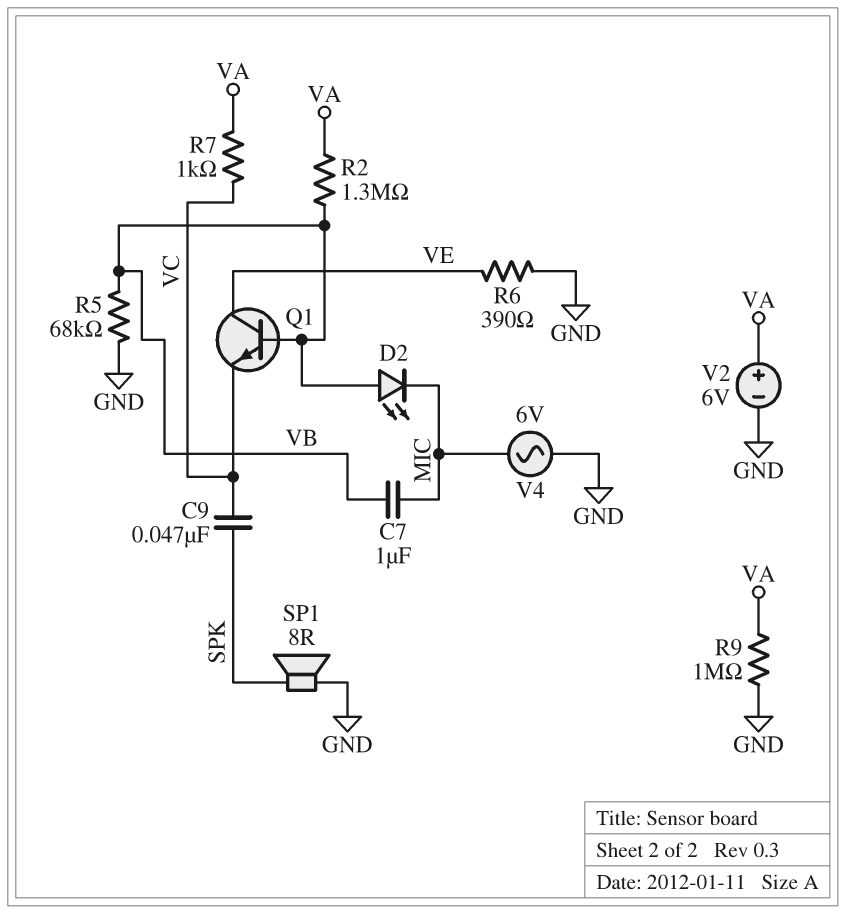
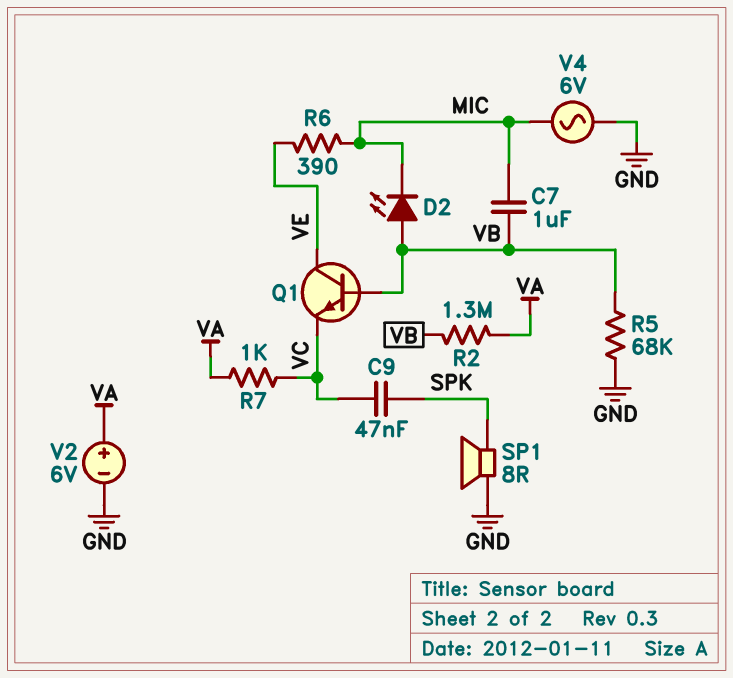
R6: 390 (GND, VE) -> 390 (MIC, VE)
R9: 1M (GND, VA) -> none

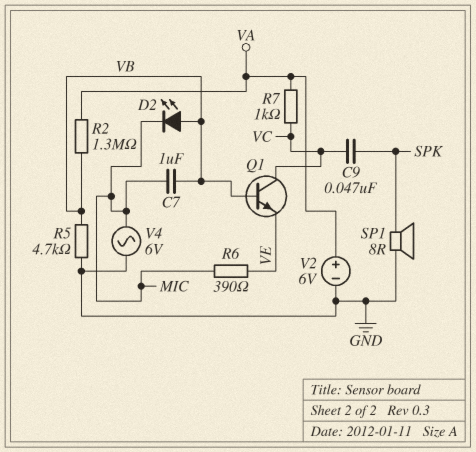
Q1: NPN (B VB, C VE, E VC) -> NPN (B VB, C VC, E VE)
R5: 68k (GND, VB) -> 4.7k (GND, VB)

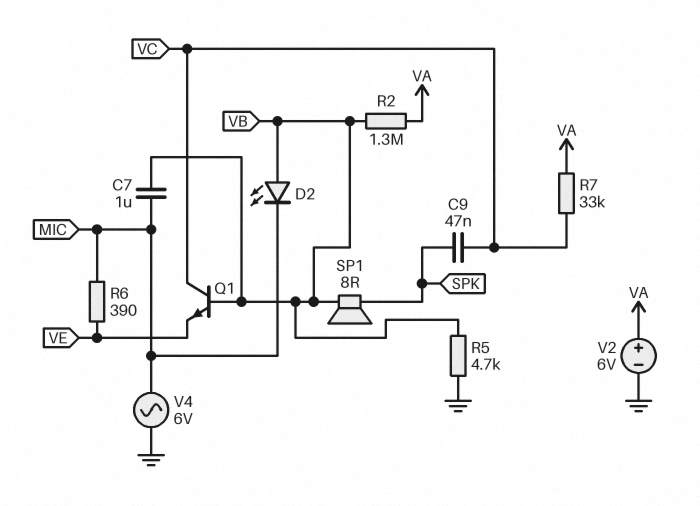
R7: 1k (VA, VC) -> 33k (VA, VC)
SP1: speaker 8R (GND, SPK) -> speaker 8R (SPK, VB)

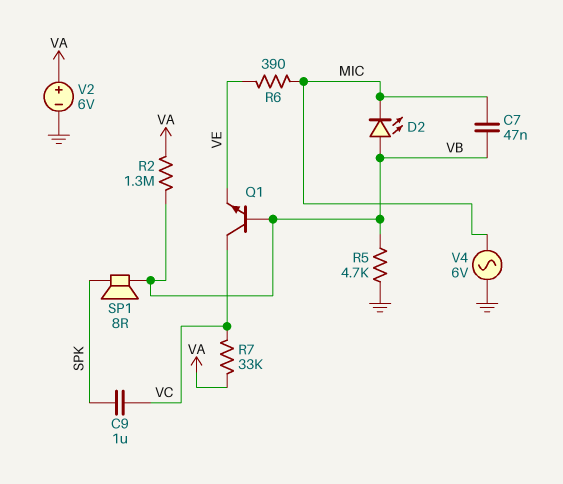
C7: 1uF (MIC, VB) -> 47nF (MIC, VB)
C9: 47nF (SPK, VC) -> 1uF (SPK, VC)

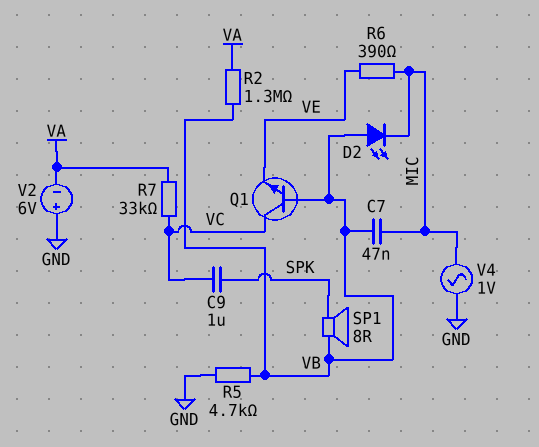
V2: 6V (plus VA, minus GND) -> 6V (plus GND, minus VA)
V4: AC 6V (GND, MIC) -> AC 1V (GND, MIC)

